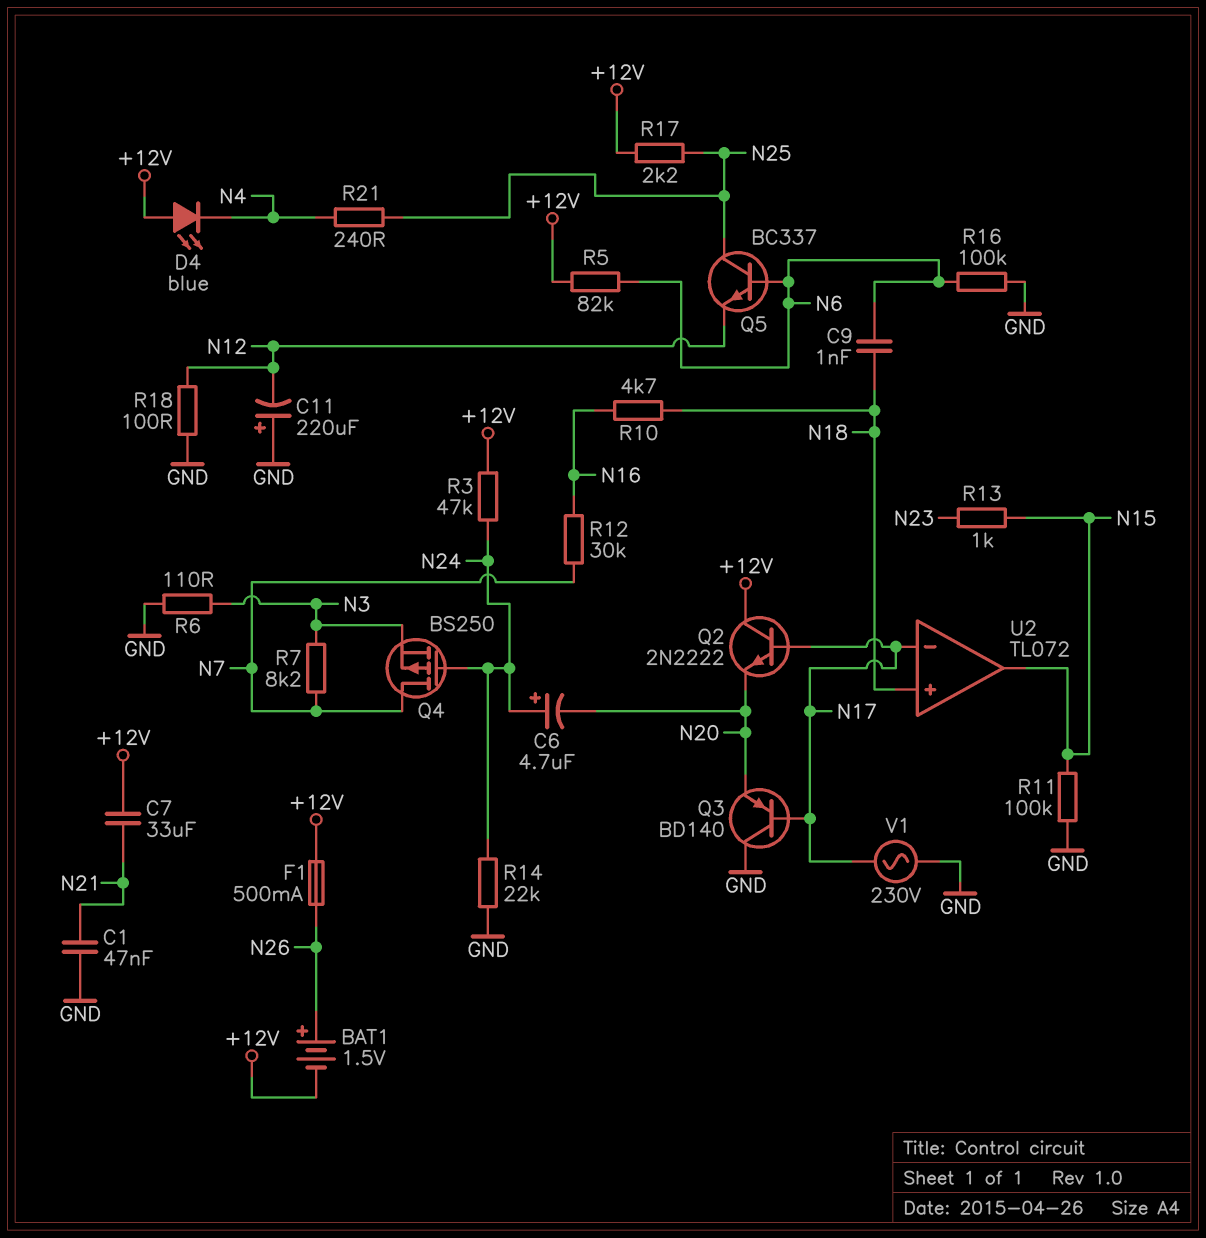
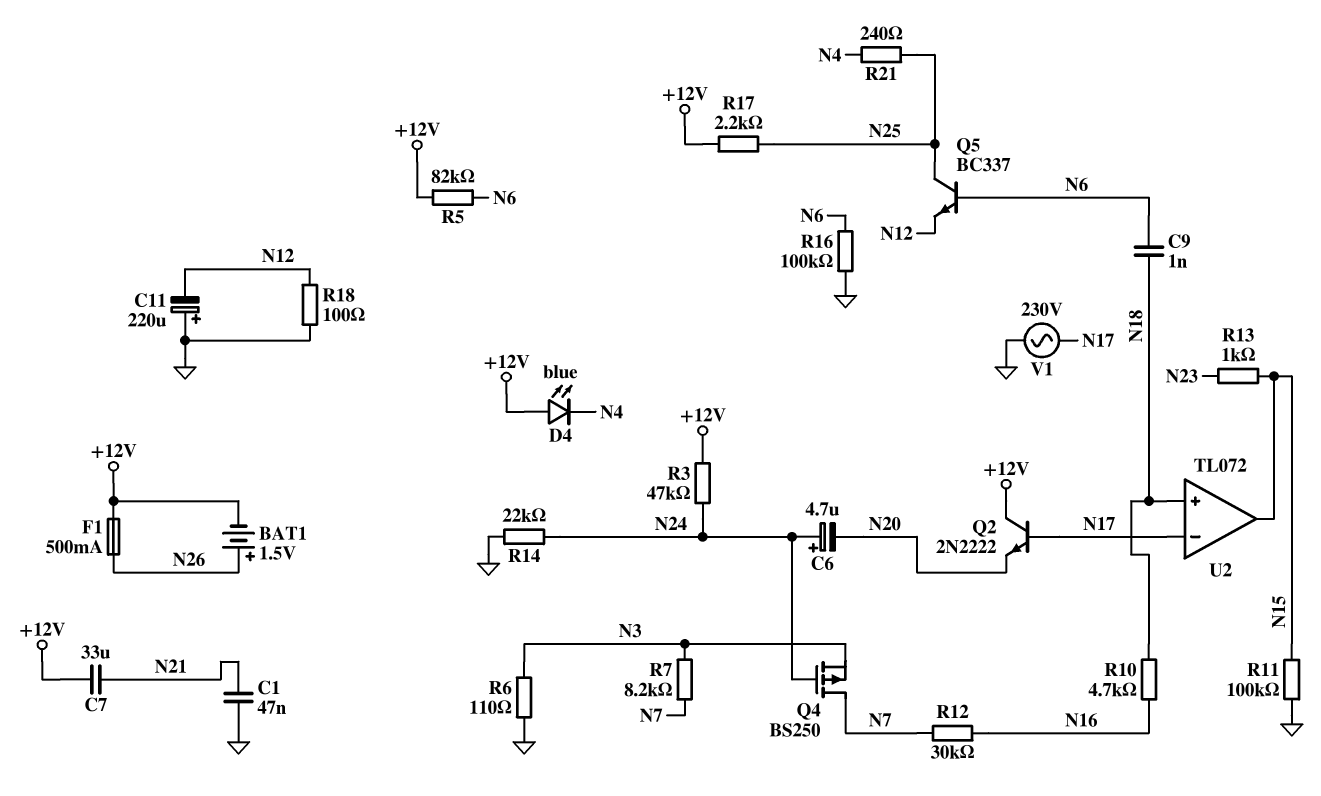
Q3: PNP BD140 (B N17, C GND, E N20) -> none

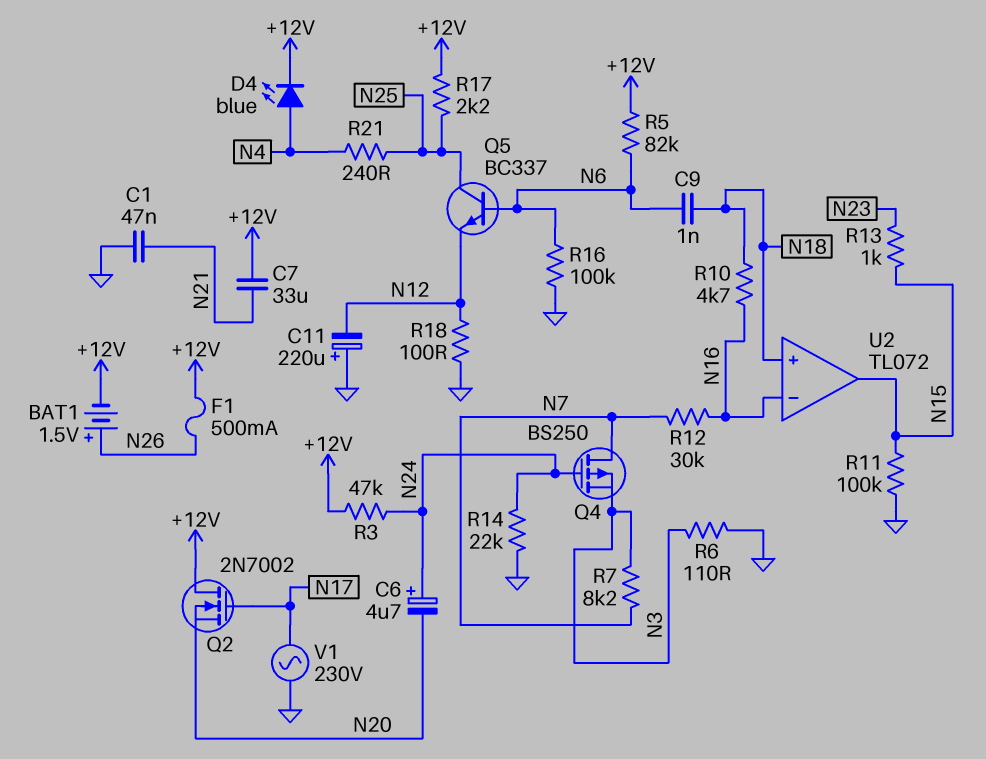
D4: LED blue (A +12V, K N4) -> LED blue (A N4, K +12V)
Q2: NPN 2N2222 (B N17, C +12V, E N20) -> NMOS 2N7002 (G N17, D +12V, S N20)
U2 pin in-: N17 -> N16

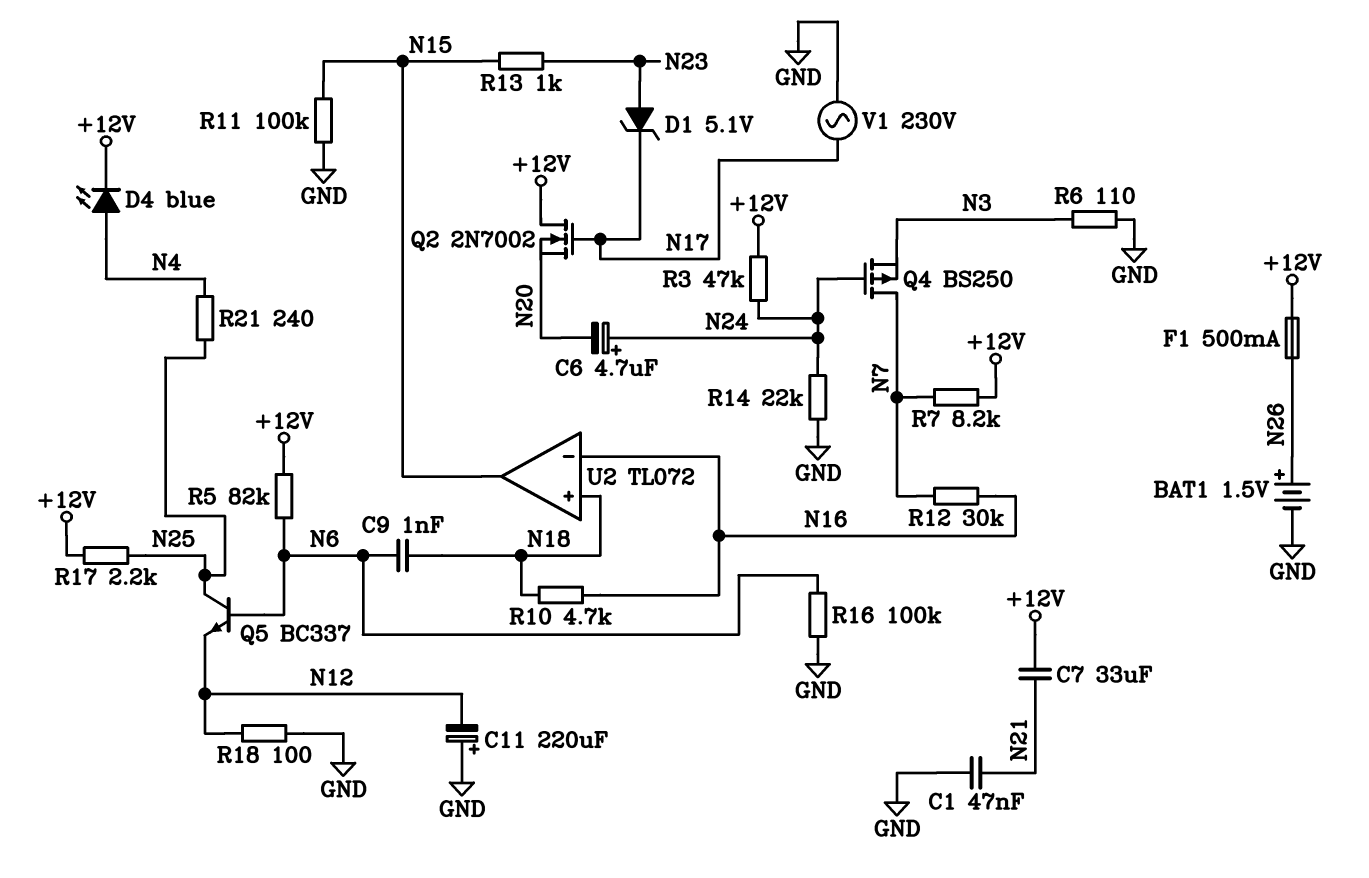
BAT1: 1.5V (plus N26, minus +12V) -> 1.5V (plus N26, minus GND)
D1: none -> zener 5.1V (A N23, K N17)
R7: 8.2k (N3, N7) -> 8.2k (+12V, N7)

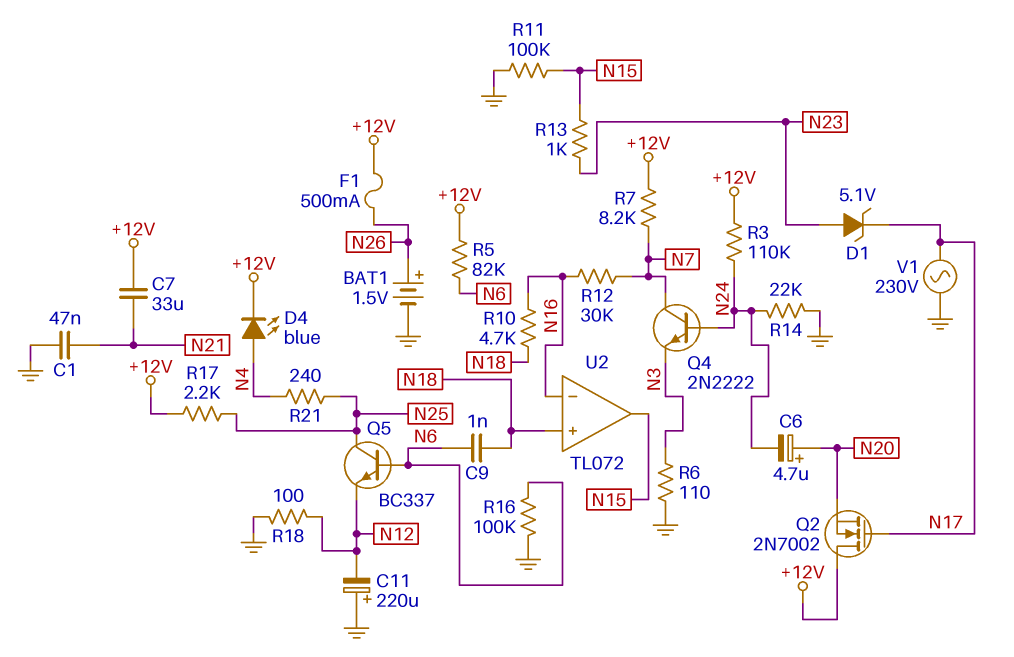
C6: 4.7uF (plus N24, minus N20) -> 4.7uF (plus N20, minus N24)
Q4: PMOS BS250 (G N24, D N7, S N3) -> NPN 2N2222 (B N24, C N7, E N3)
R3: 47k (+12V, N24) -> 110k (+12V, N24)

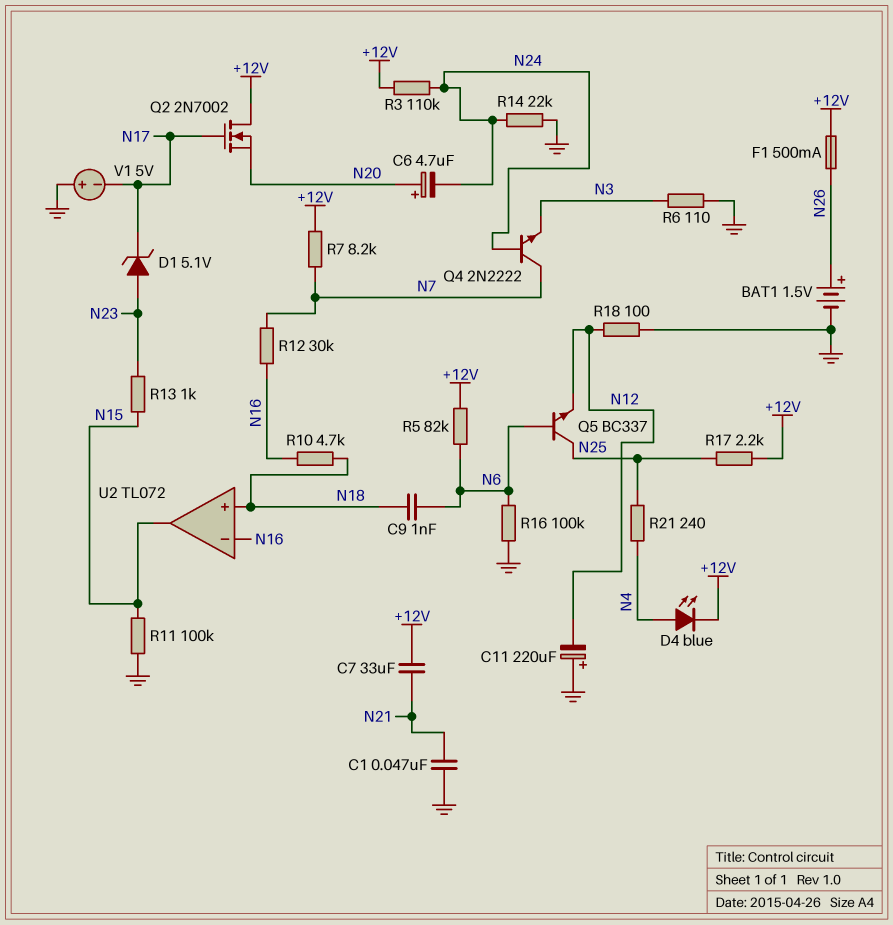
V1: AC 230V (GND, N17) -> 5V (plus GND, minus N17)

